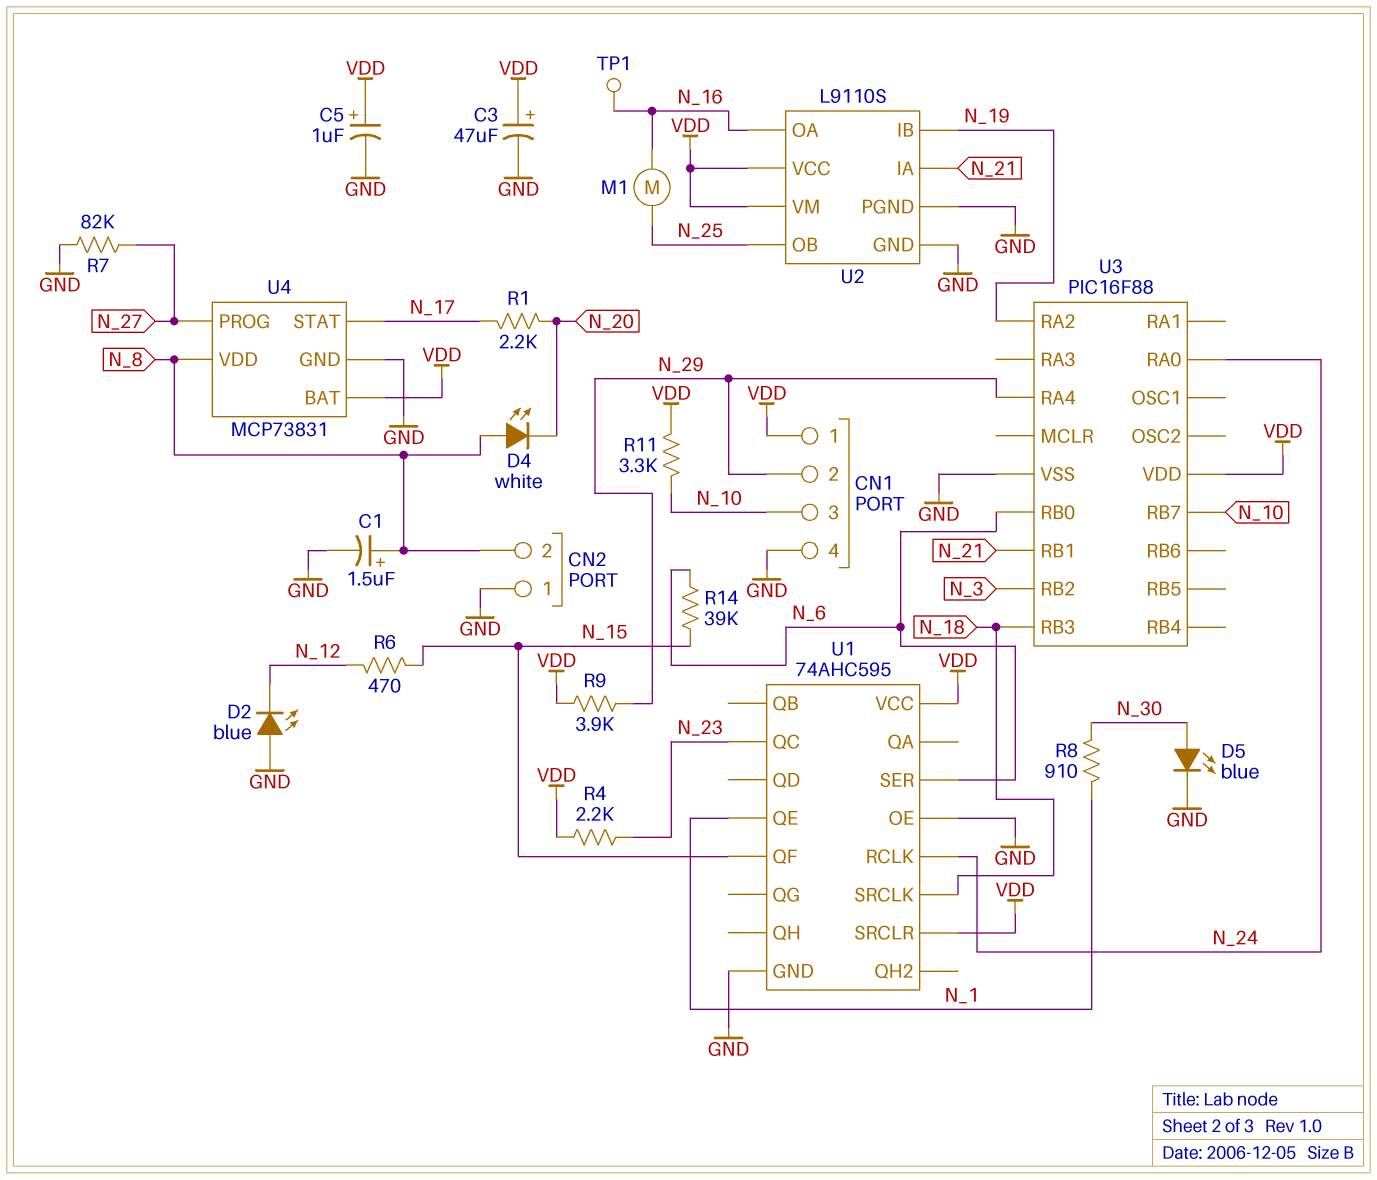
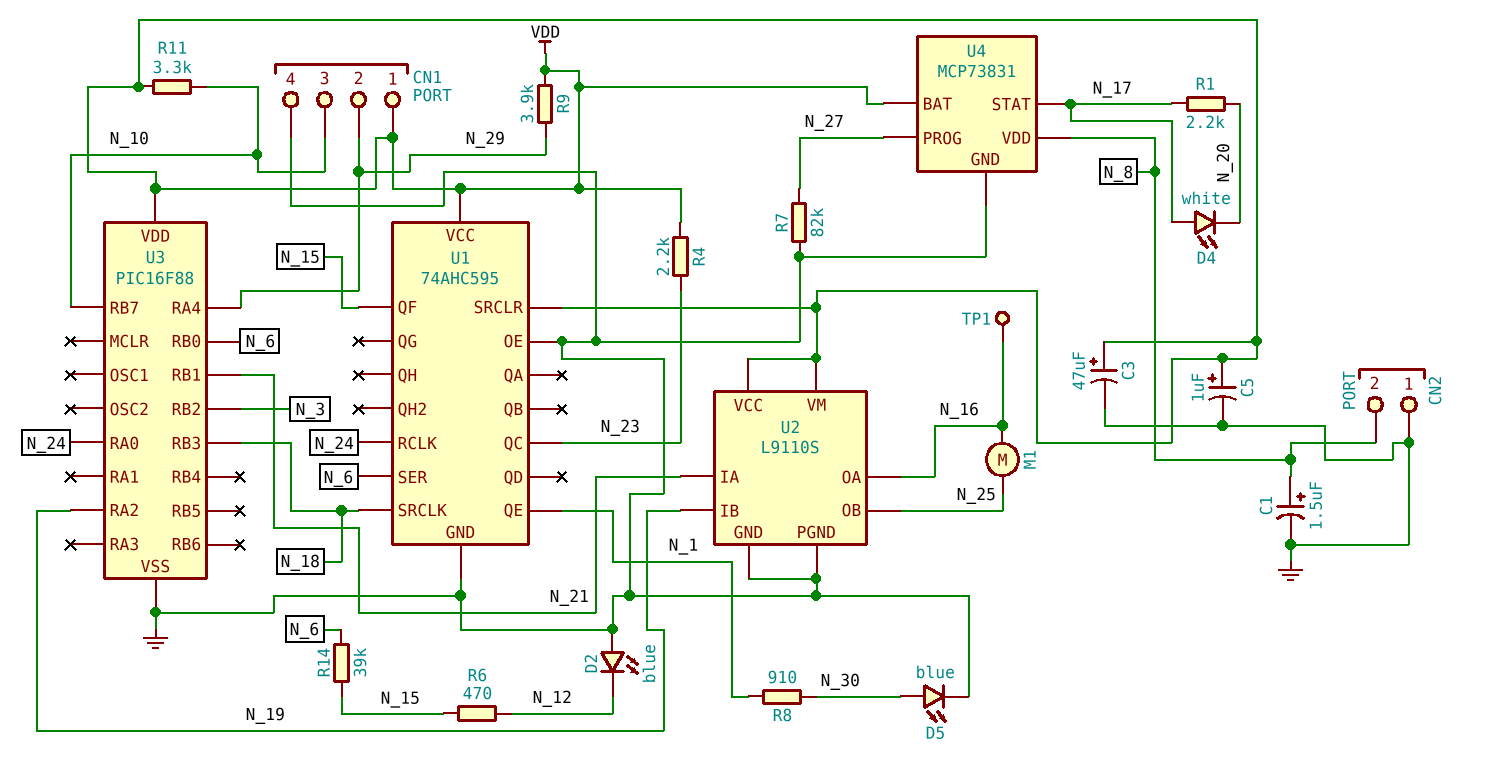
D4: LED white (A N_8, K N_20) -> LED white (A N_17, K N_20)

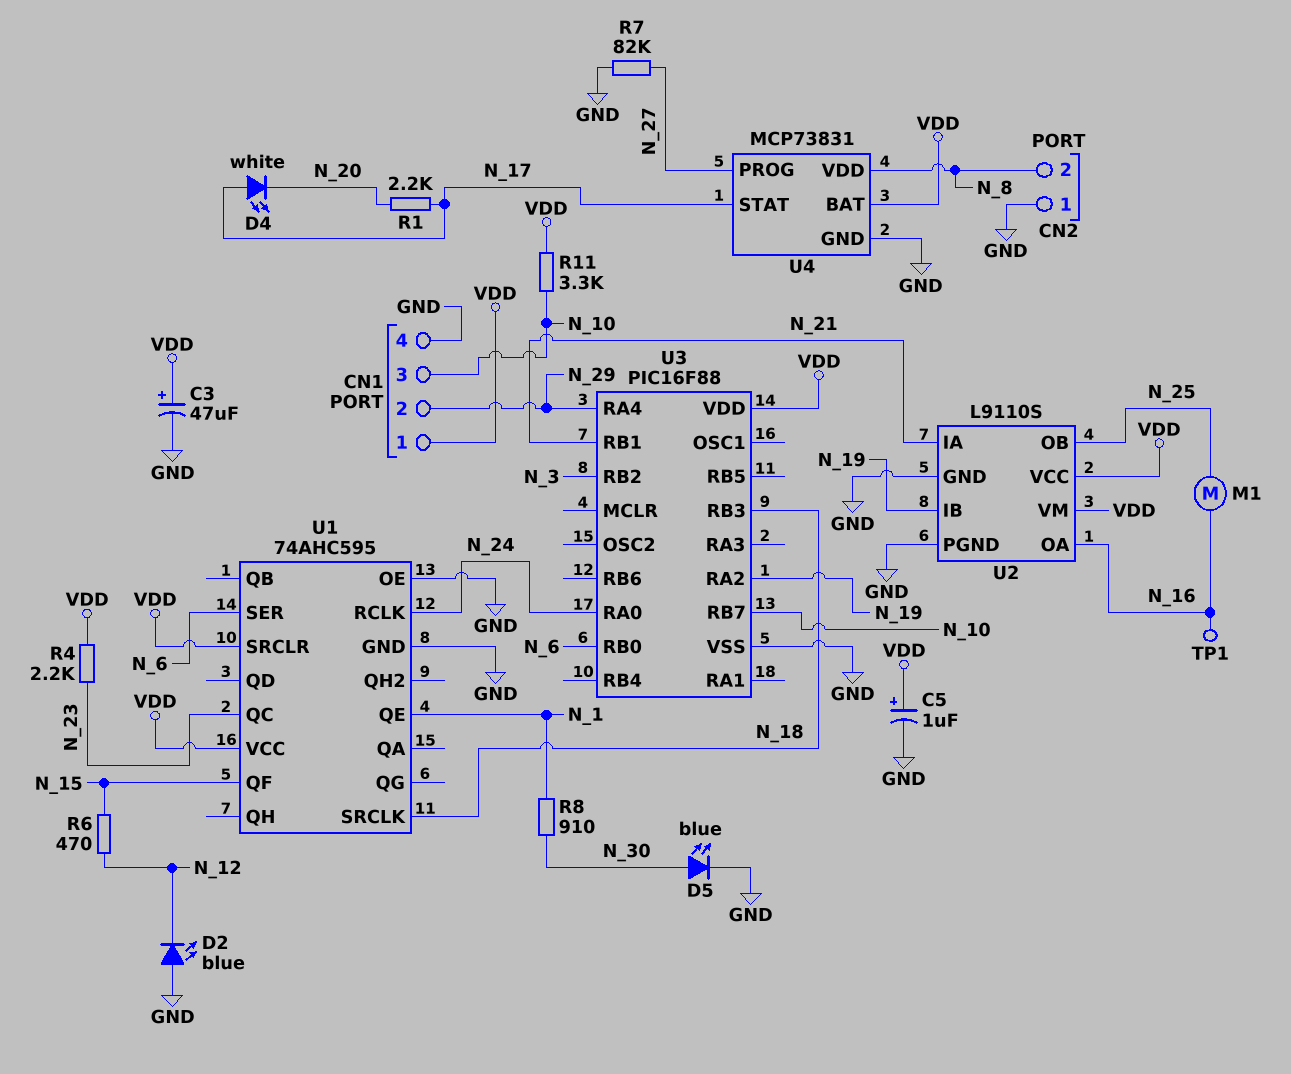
C1: 1.5uF (plus N_8, minus GND) -> none
R9: 3.9k (N_29, VDD) -> none
R14: 39k (N_6, N_15) -> none

